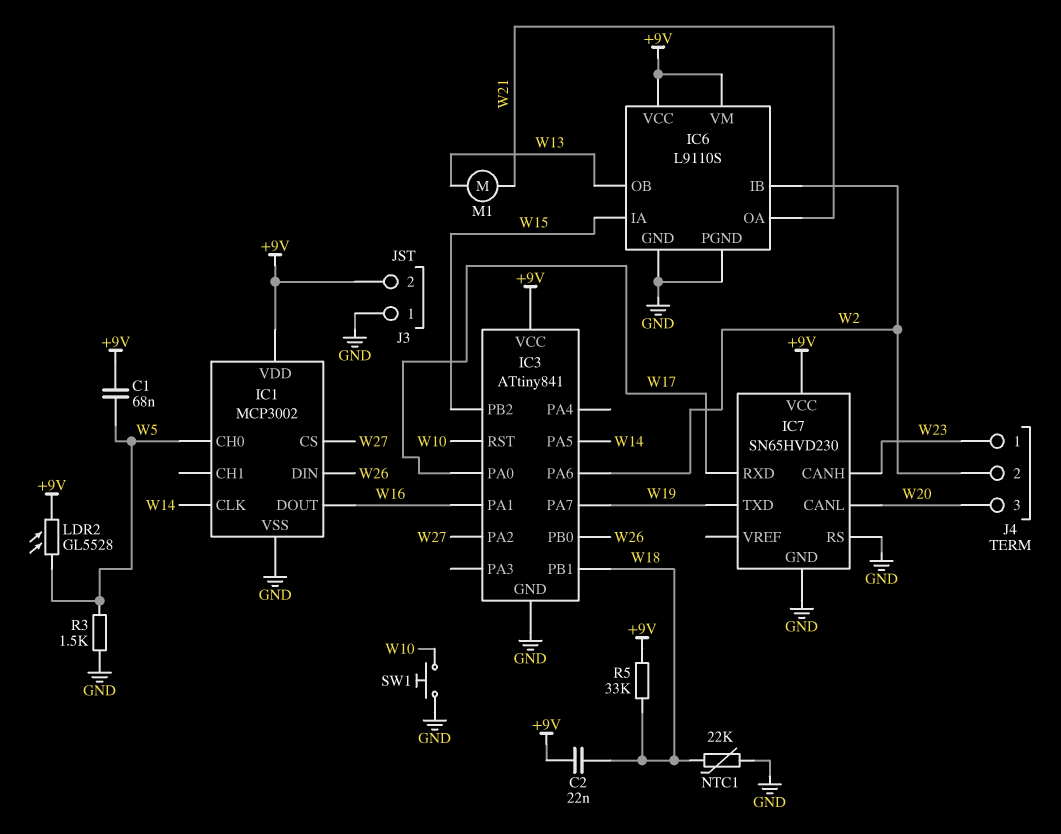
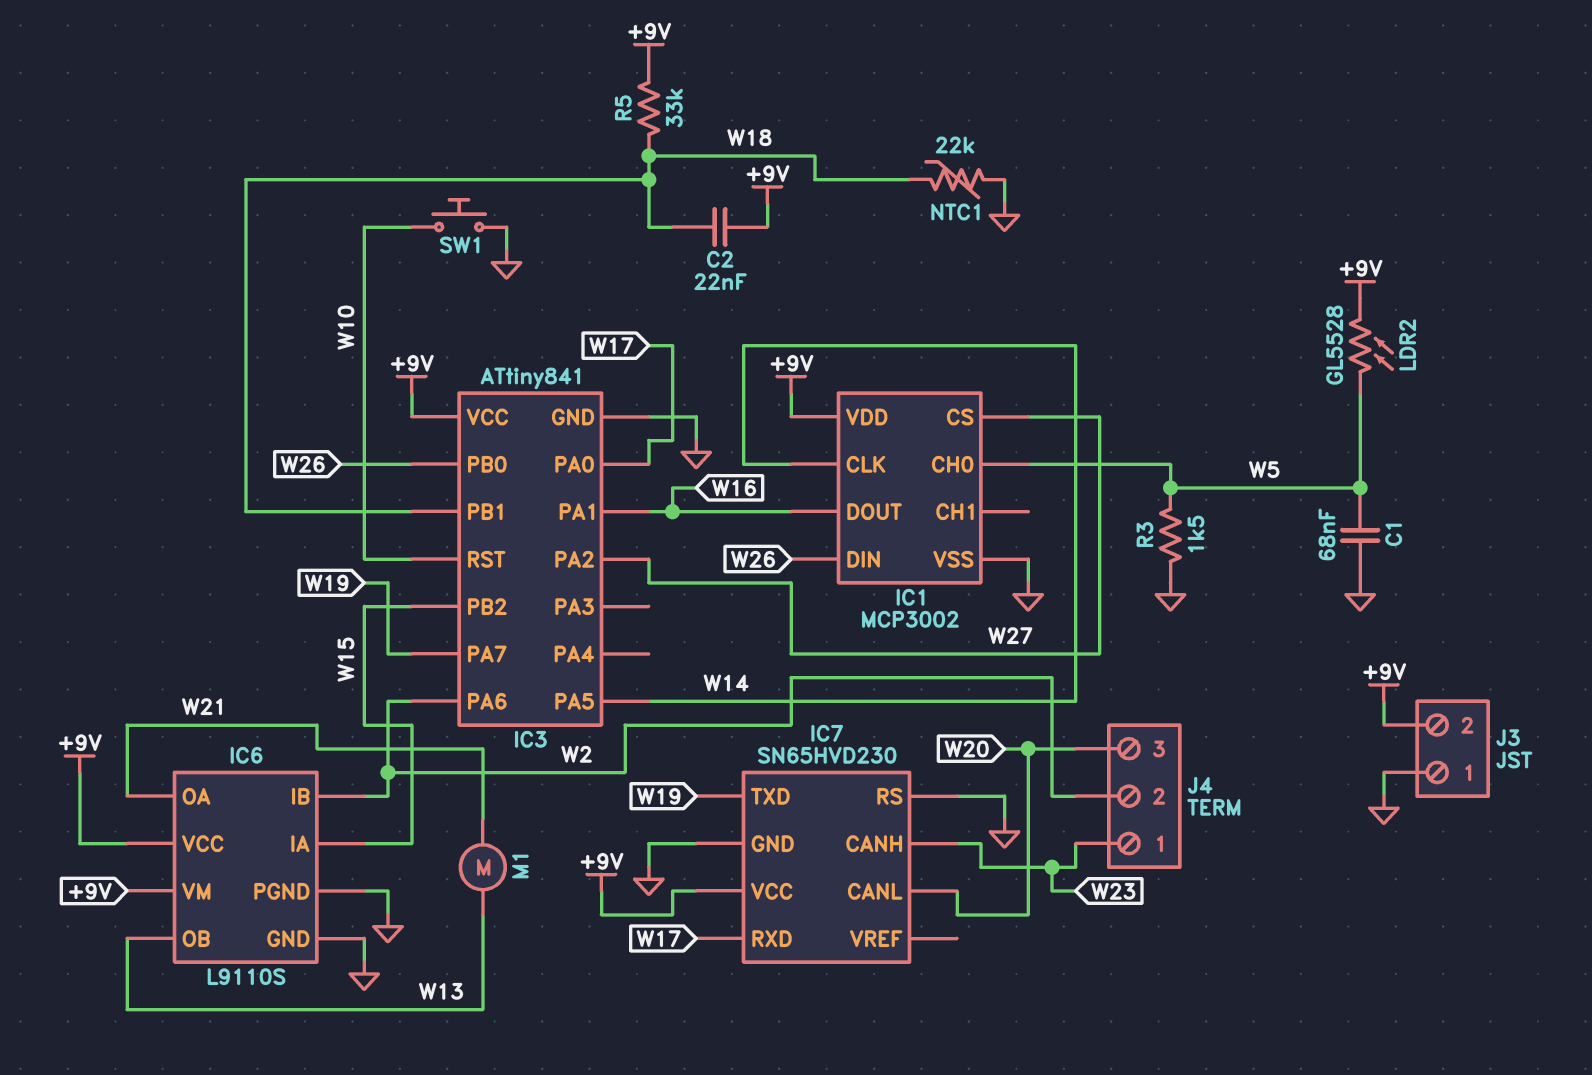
C1: 68nF (+9V, W5) -> 68nF (GND, W5)

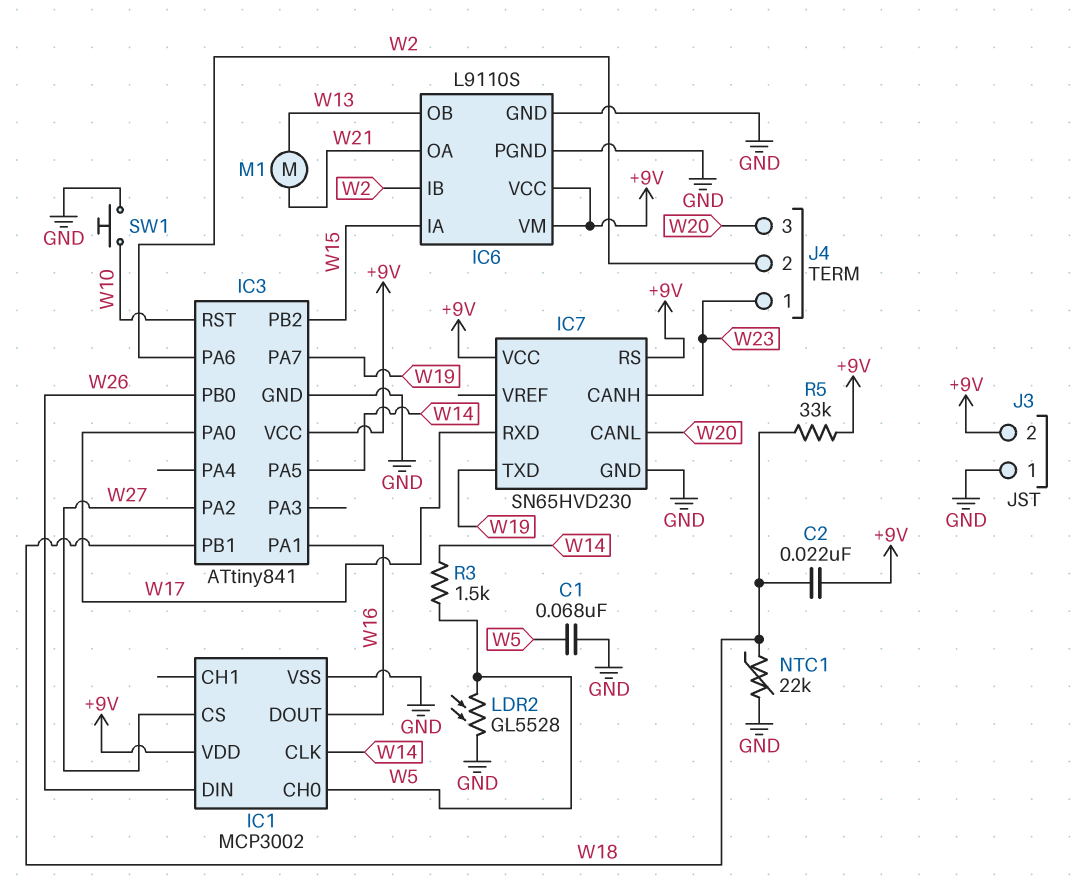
IC7 pin RS: GND -> +9V
LDR2: GL5528 (+9V, W5) -> GL5528 (GND, W5)
R3: 1.5k (GND, W5) -> 1.5k (W5, W14)

